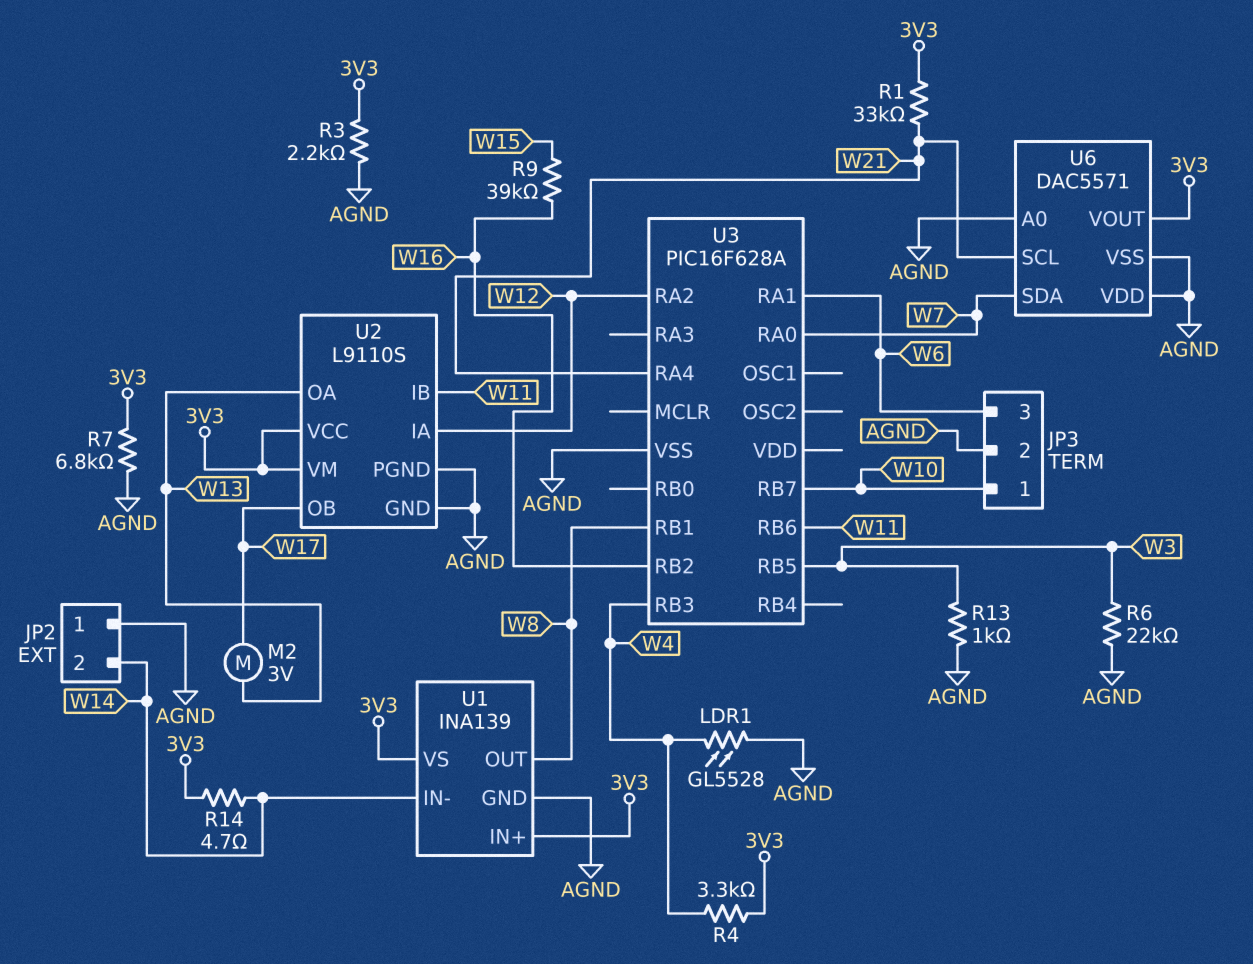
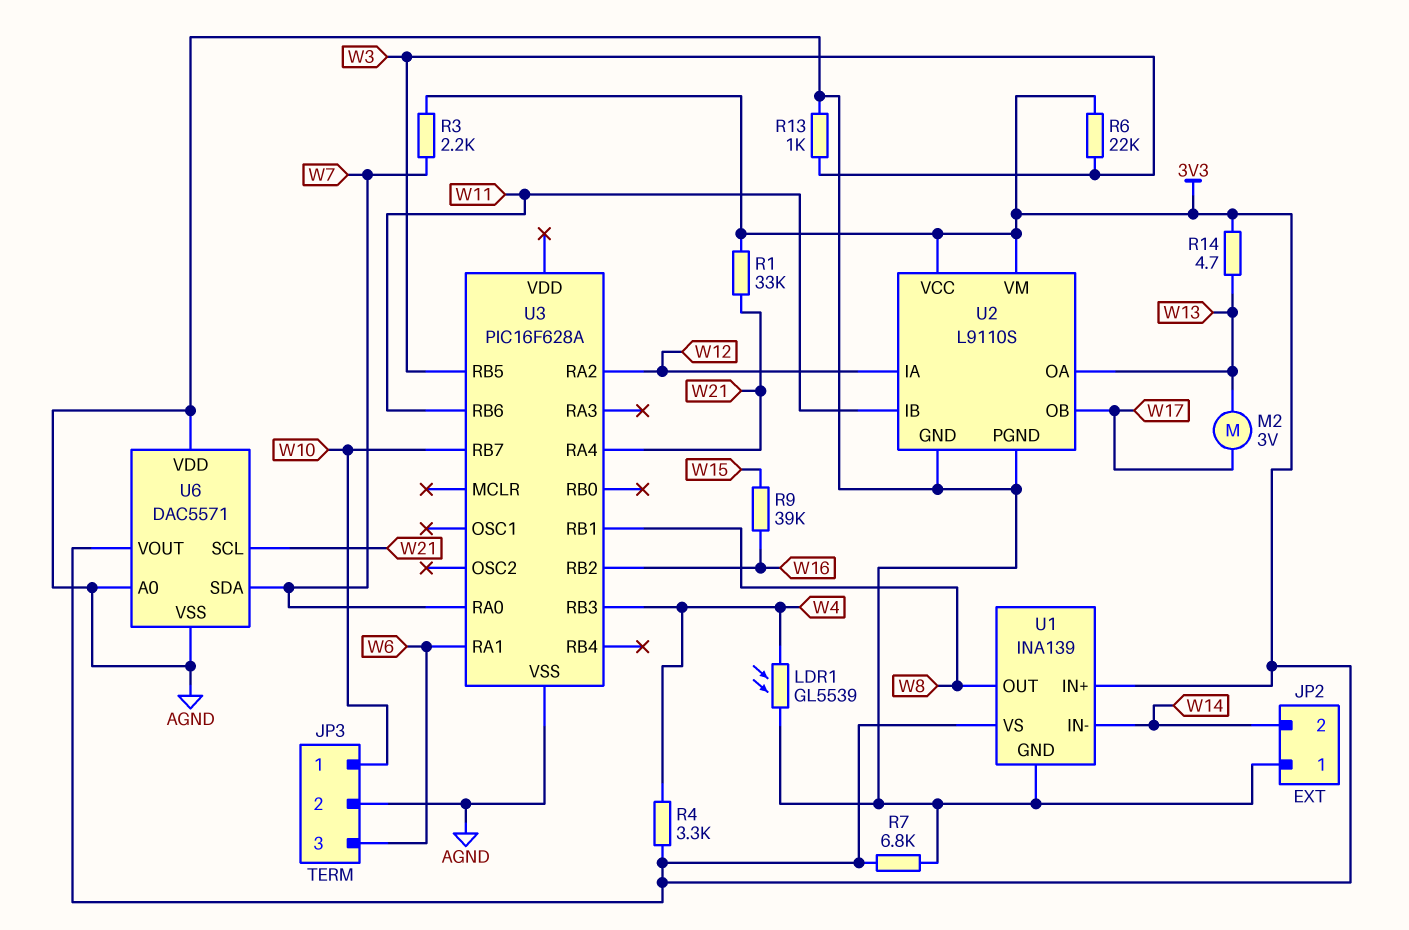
LDR1: GL5528 (AGND, W4) -> GL5539 (AGND, W4)
R3: 2.2k (3V3, AGND) -> 2.2k (3V3, W7)
R6: 22k (AGND, W3) -> 22k (3V3, W3)
R14: 4.7 (3V3, W14) -> 4.7 (3V3, W13)

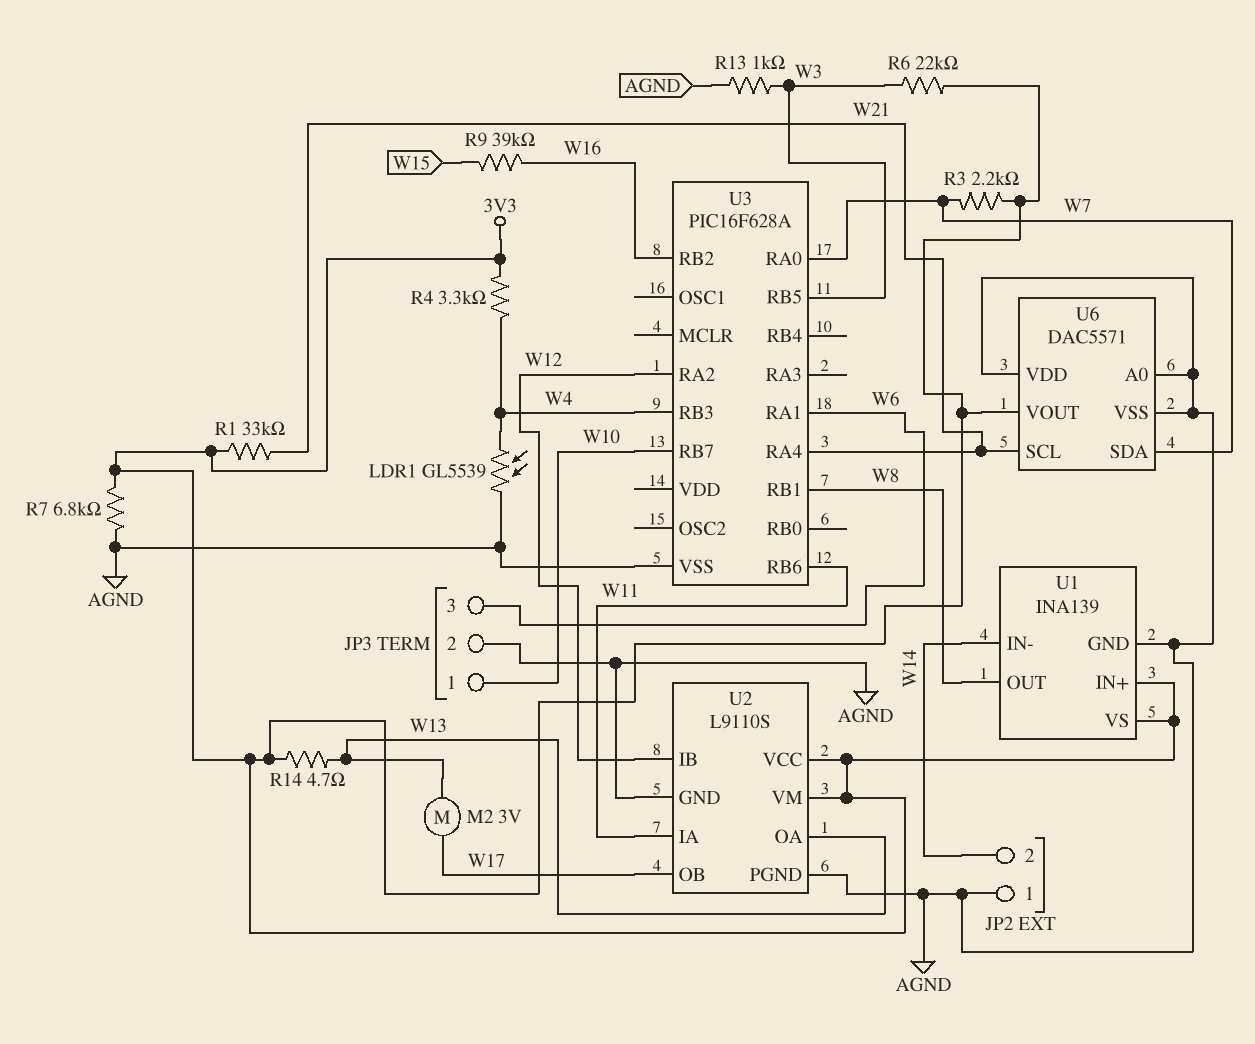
U2 pin IA: W12 -> W11
U2 pin IB: W11 -> W12

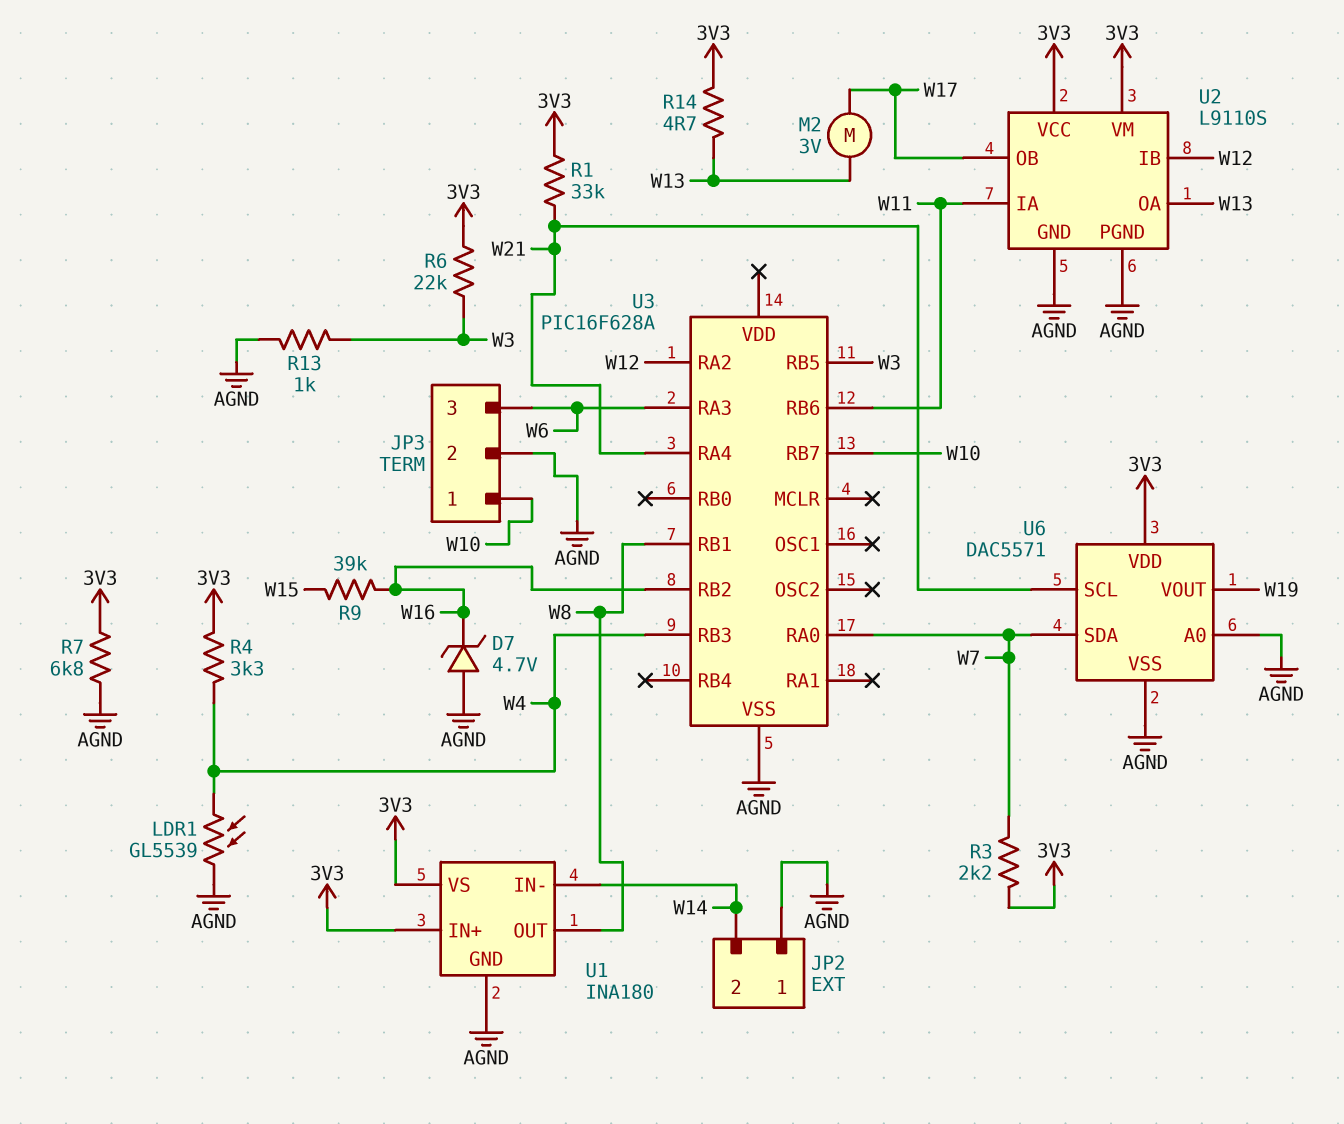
D7: none -> zener 4.7V (A AGND, K W16)
U1: INA139 -> INA180
U3 pin RA1: W6 -> none
U3 pin RA3: none -> W6
U6 pin VDD: AGND -> 3V3
U6 pin VOUT: 3V3 -> W19

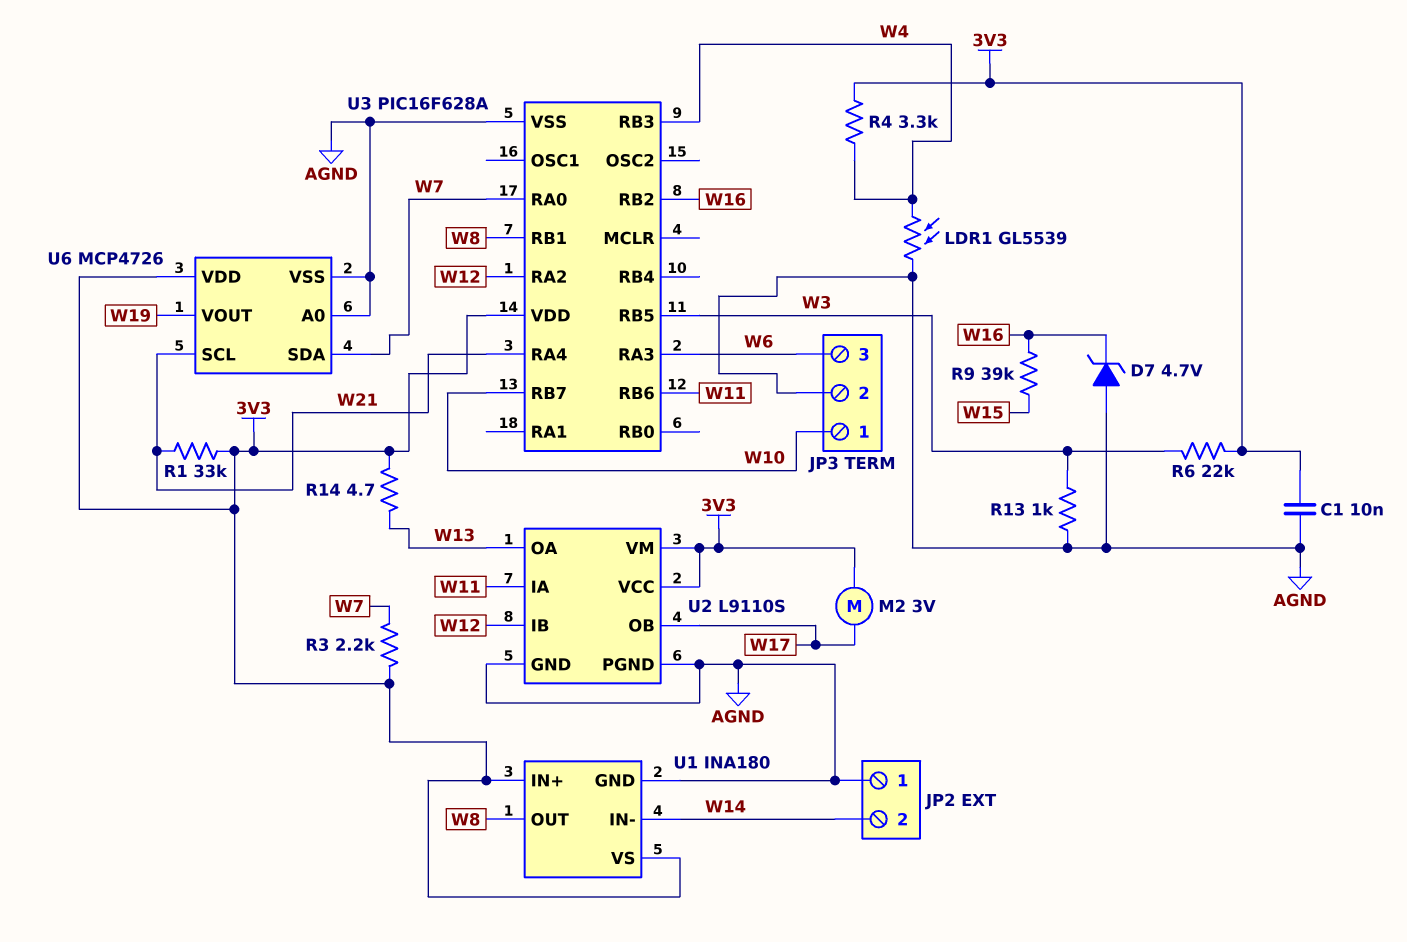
C1: none -> 10nF (3V3, AGND)
M2: motor 3V (W13, W17) -> motor 3V (3V3, W17)
R7: 6.8k (3V3, AGND) -> none
U3 pin VDD: none -> 3V3
U6: DAC5571 -> MCP4726

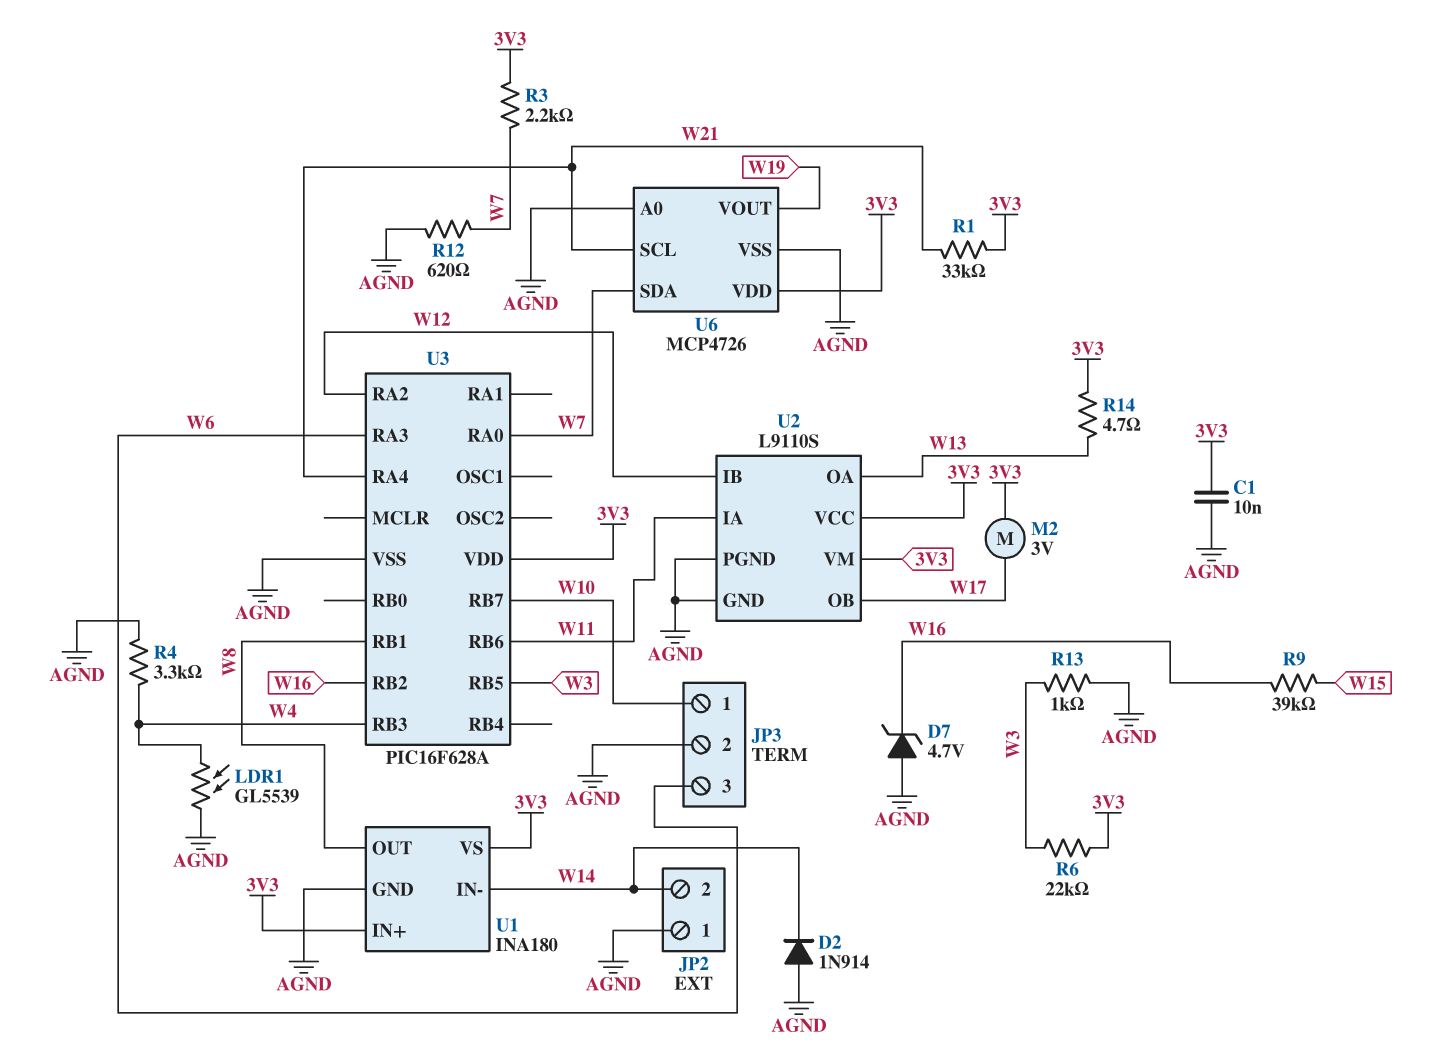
D2: none -> diode 1N914 (A AGND, K W14)
R4: 3.3k (3V3, W4) -> 3.3k (AGND, W4)
R12: none -> 620 (AGND, W7)

